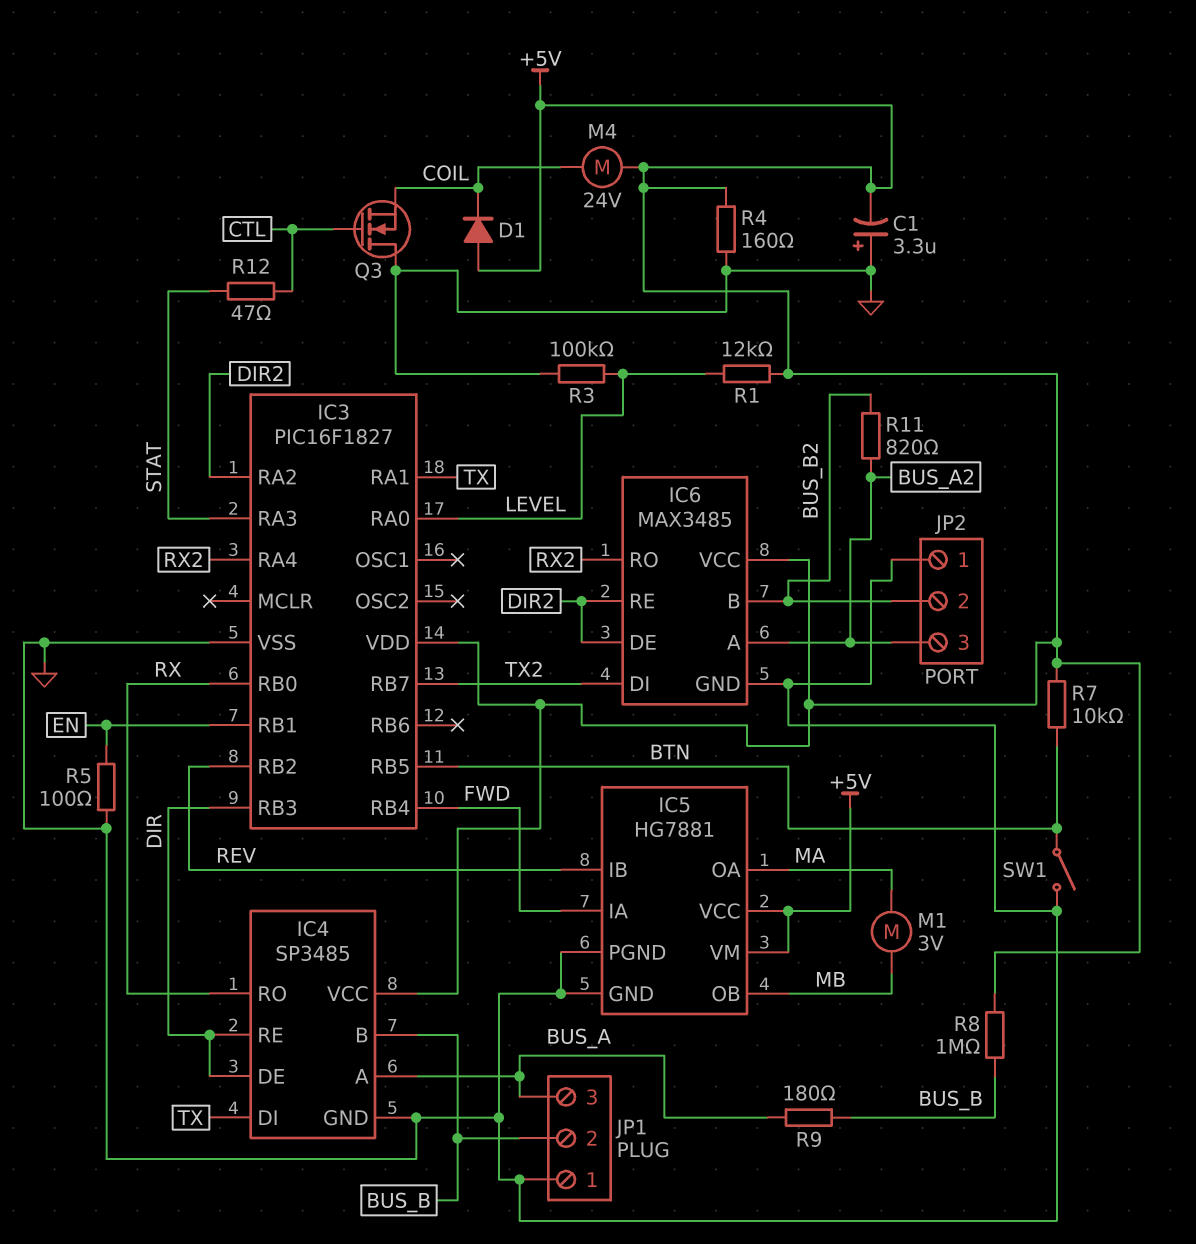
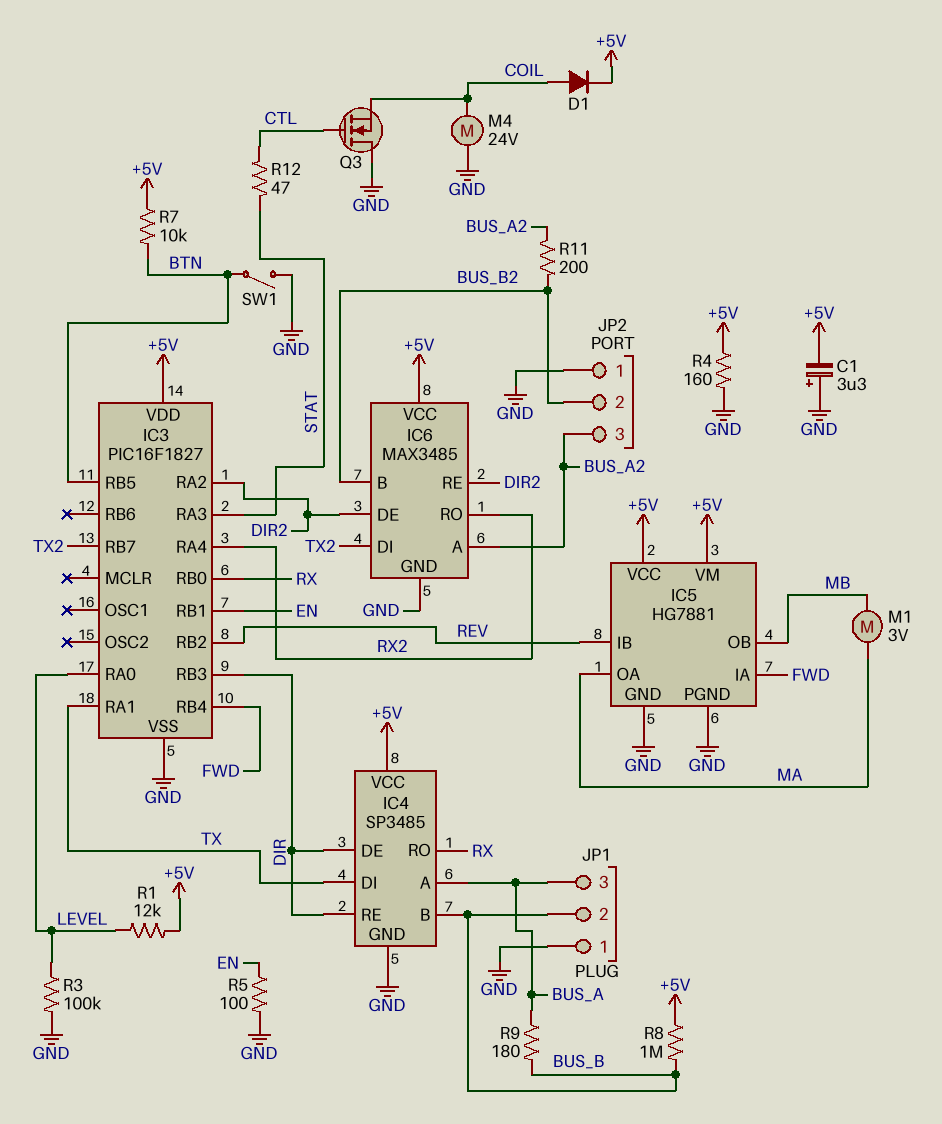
D1: diode (A +5V, K COIL) -> diode (A COIL, K +5V)
M4: motor 24V (+5V, COIL) -> motor 24V (COIL, GND)
R11: 820 (BUS_A2, BUS_B2) -> 200 (BUS_A2, BUS_B2)

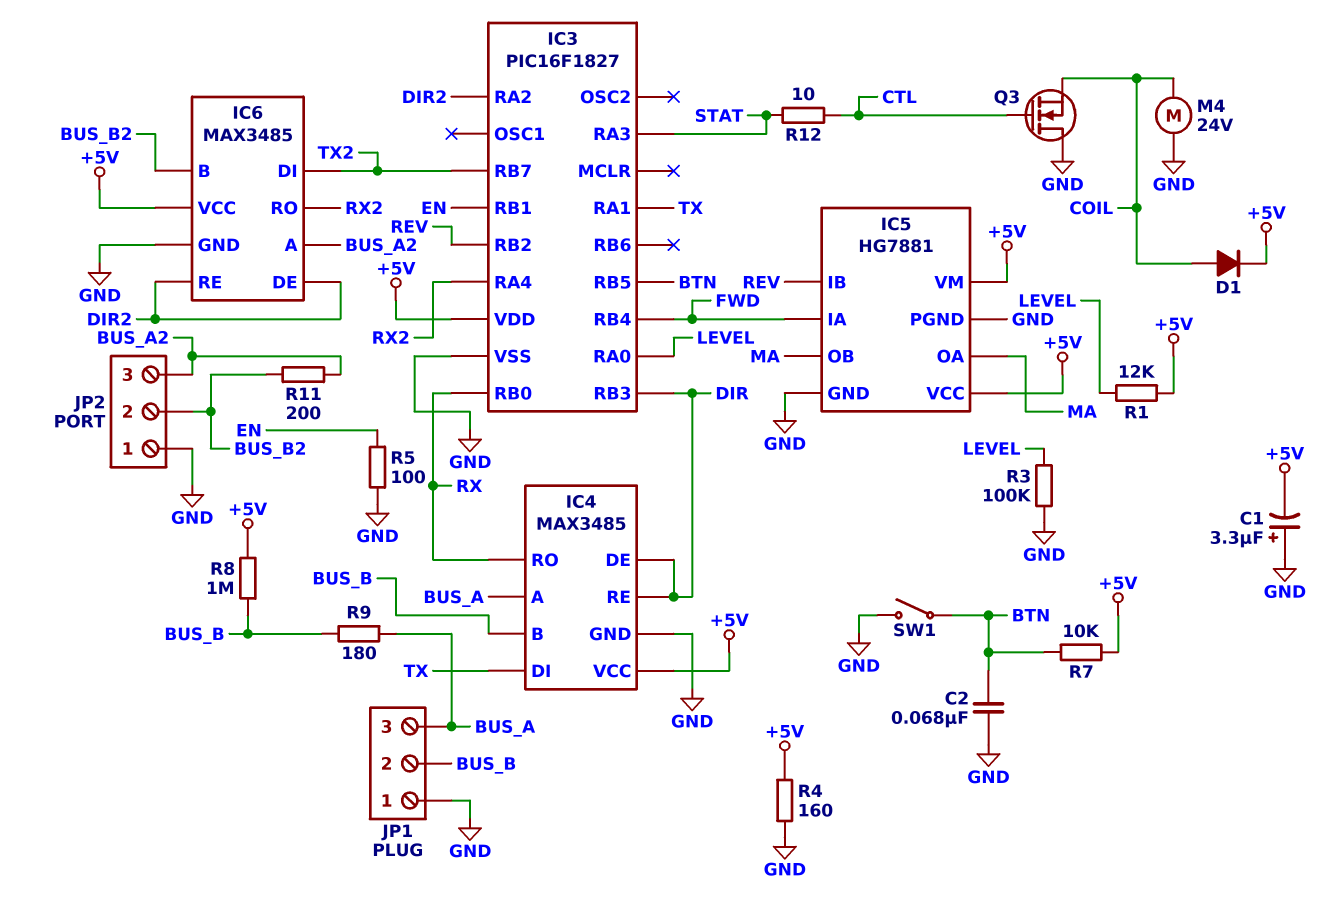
C2: none -> 68nF (BTN, GND)
IC4: SP3485 -> MAX3485
IC5 pin OB: MB -> MA
M1: motor 3V (MA, MB) -> none
R12: 47 (CTL, STAT) -> 10 (CTL, STAT)

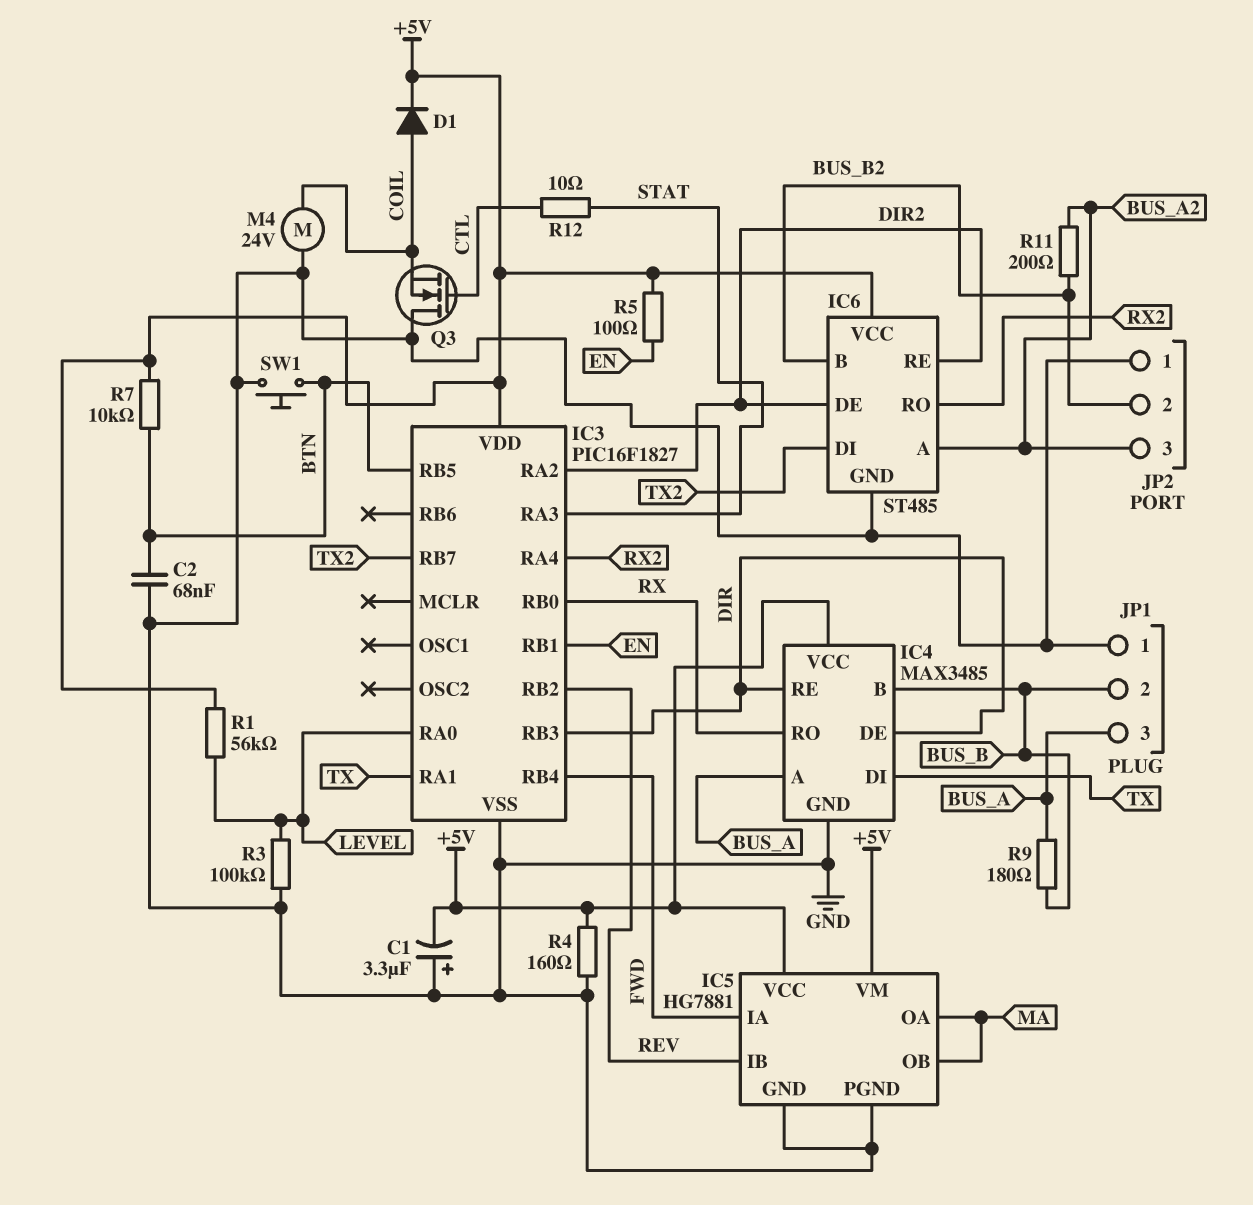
IC6: MAX3485 -> ST485
R1: 12k (+5V, LEVEL) -> 56k (+5V, LEVEL)
R5: 100 (EN, GND) -> 100 (+5V, EN)
R8: 1M (+5V, BUS_B) -> none
SW1: switch (BTN, GND) -> button (BTN, GND)

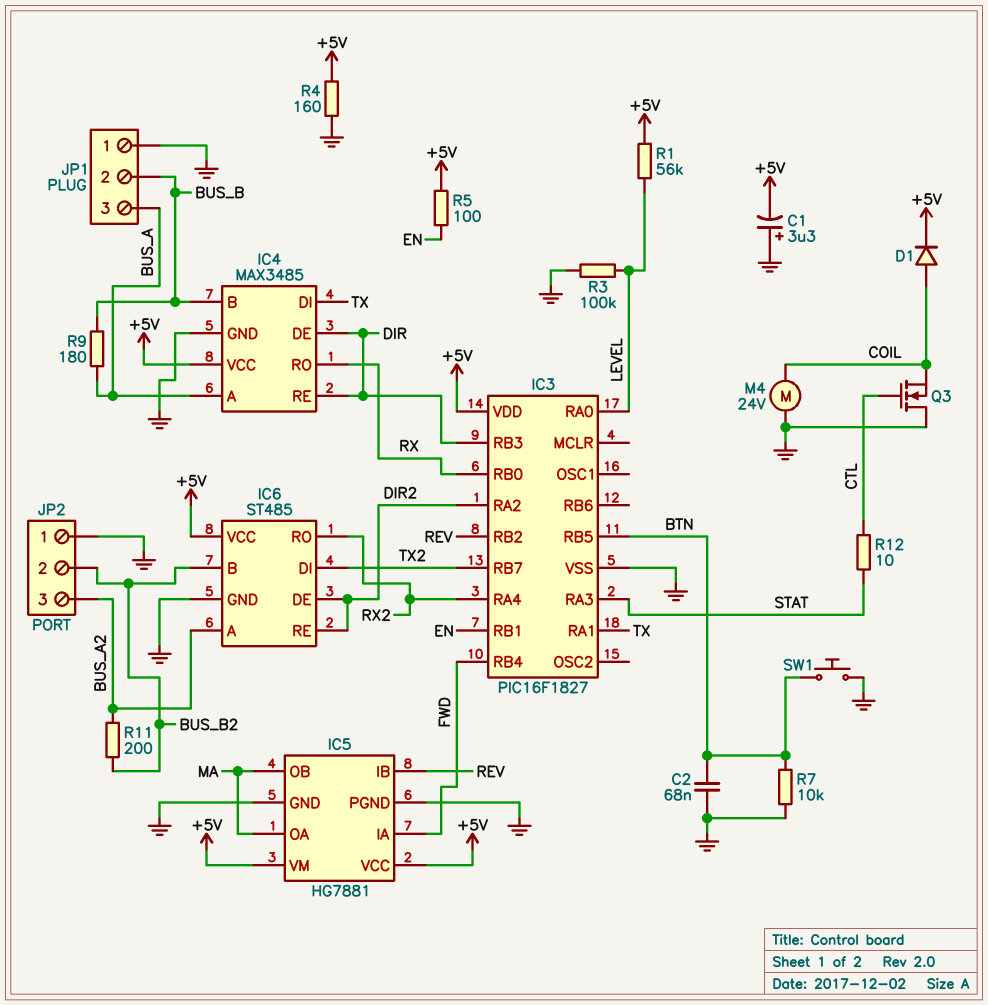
R7: 10k (+5V, BTN) -> 10k (BTN, GND)

